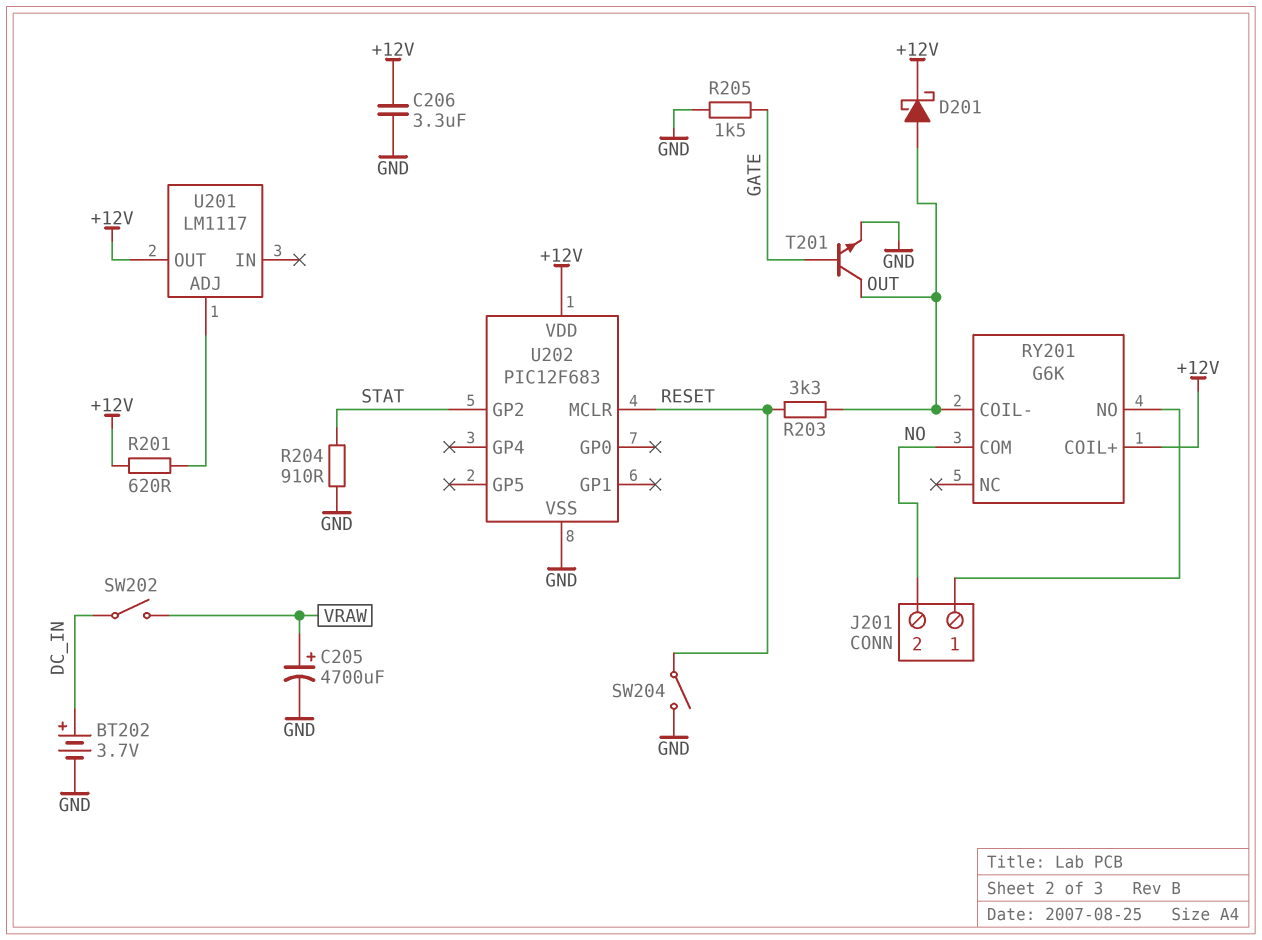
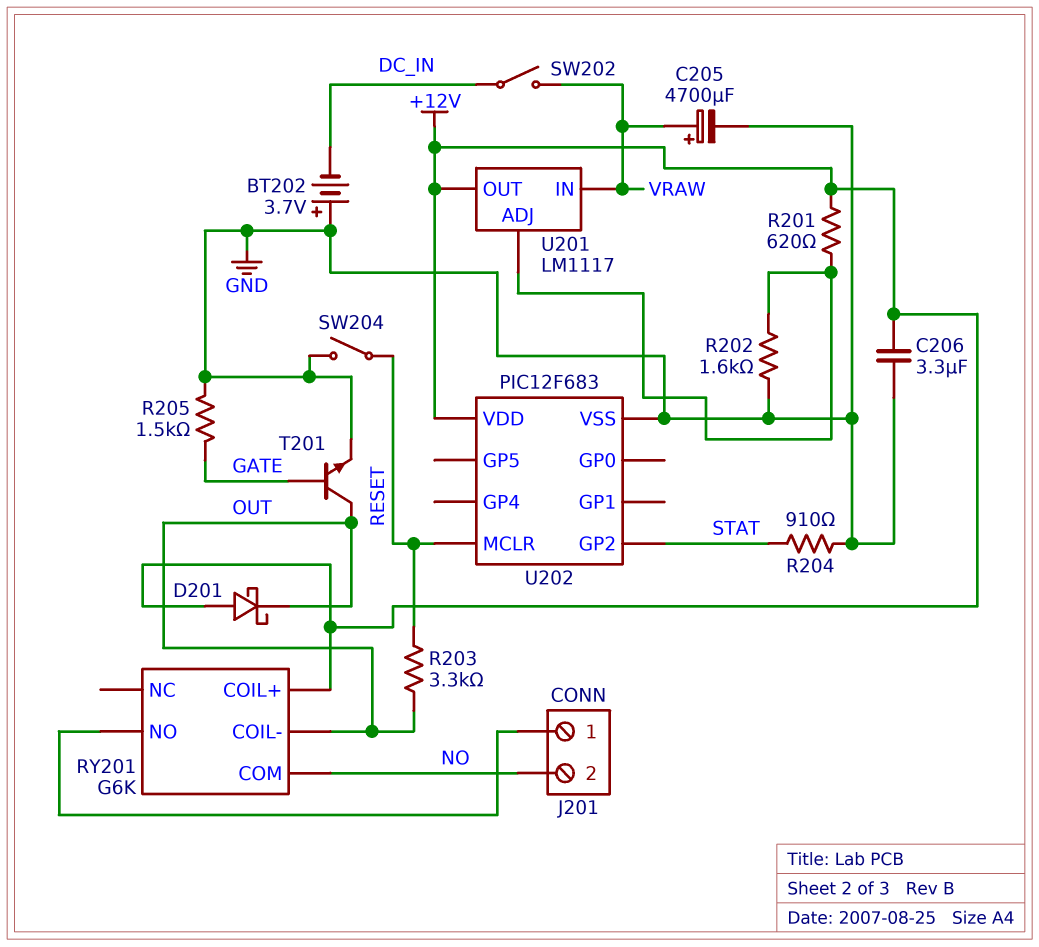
BT202: 3.7V (plus DC_IN, minus GND) -> 3.7V (plus GND, minus DC_IN)
D201: schottky (A OUT, K +12V) -> schottky (A +12V, K OUT)
R202: none -> 1.6k (GND, U201/ADJ)
U201 pin IN: none -> VRAW

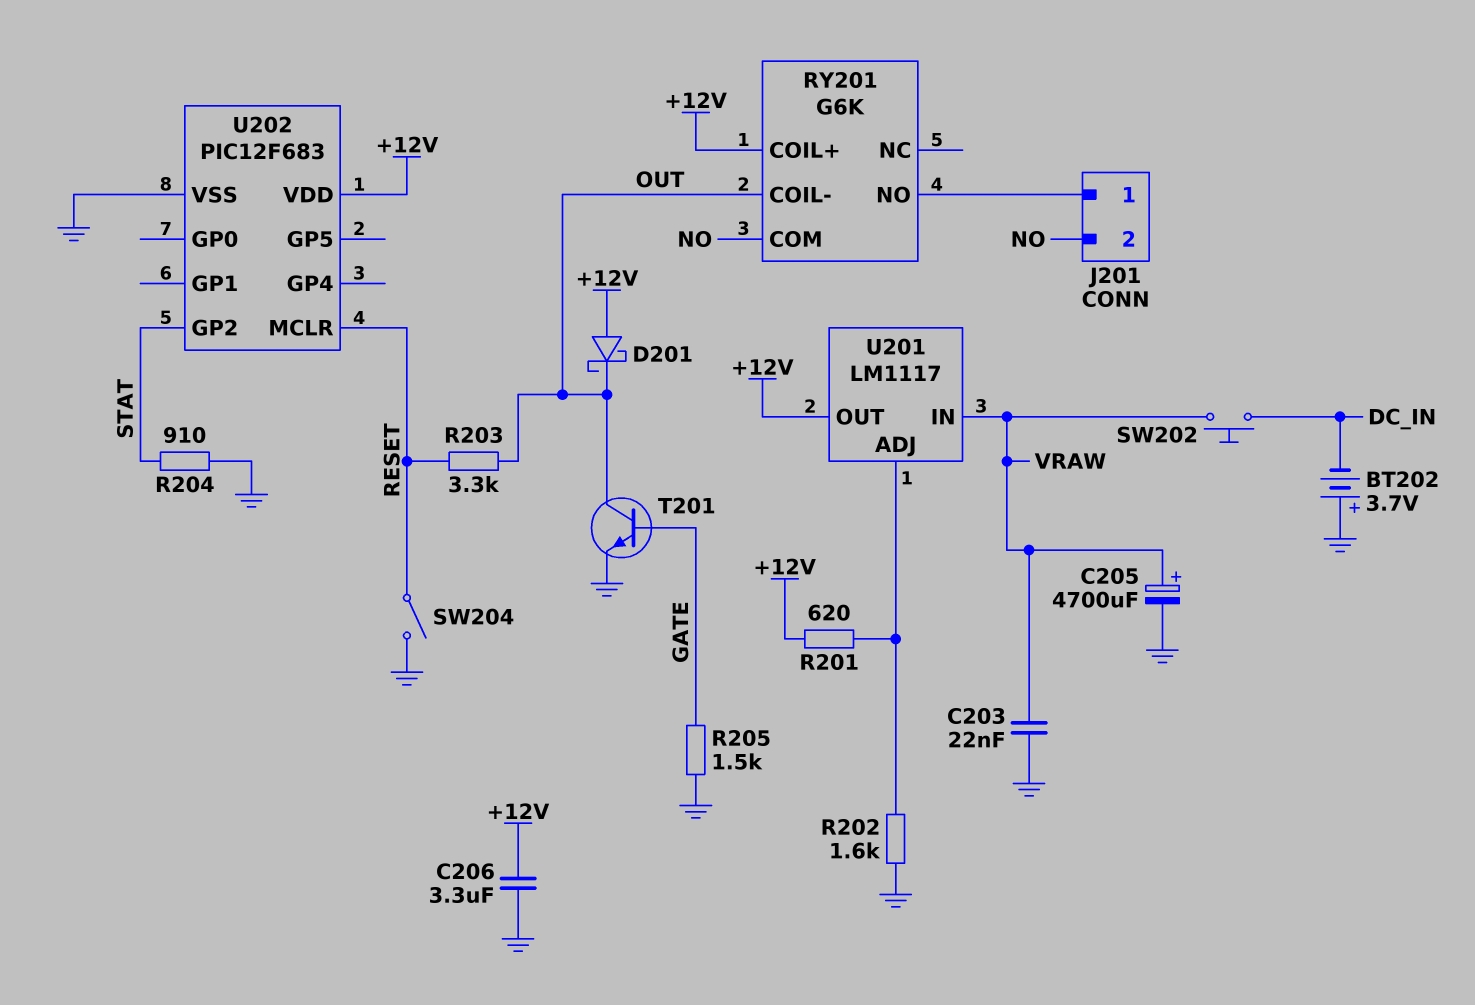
C203: none -> 22nF (GND, VRAW)
SW202: switch (DC_IN, VRAW) -> button (DC_IN, VRAW)

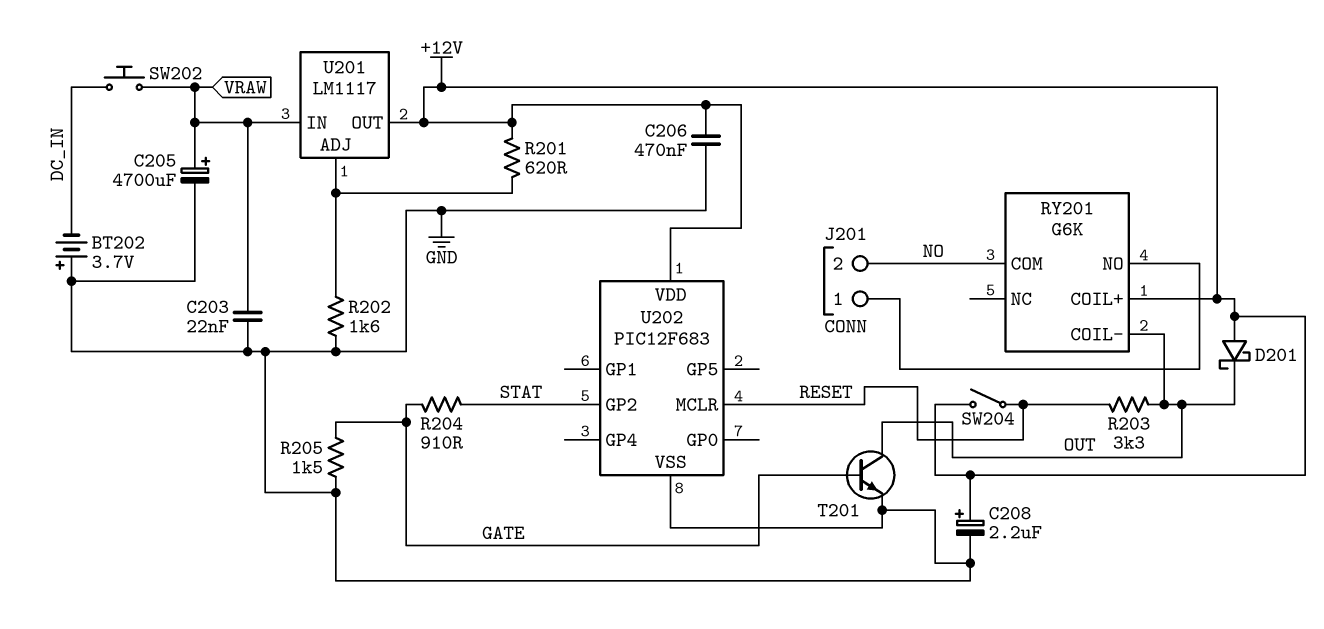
C206: 3.3uF (+12V, GND) -> 470nF (+12V, GND)
C208: none -> 2.2uF (plus +12V, minus GND)
R204: 910 (GND, STAT) -> 910 (GATE, STAT)
SW204: switch (GND, RESET) -> switch (+12V, RESET)

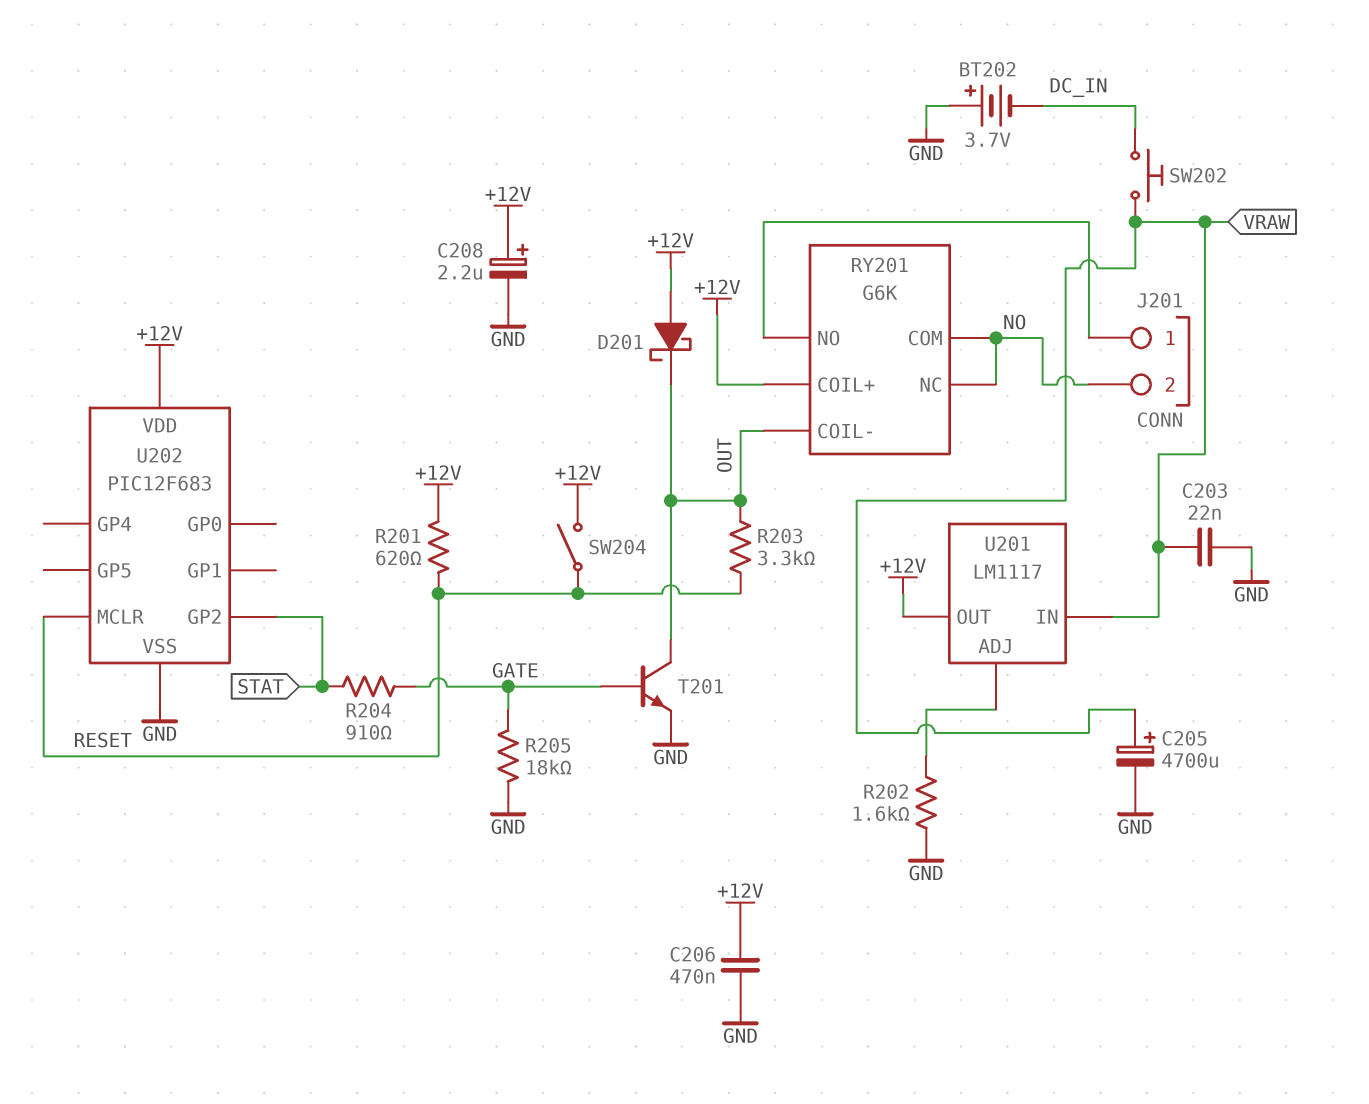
R201: 620 (+12V, U201/ADJ) -> 620 (+12V, RESET)
R205: 1.5k (GATE, GND) -> 18k (GATE, GND)
RY201 pin NC: none -> NO

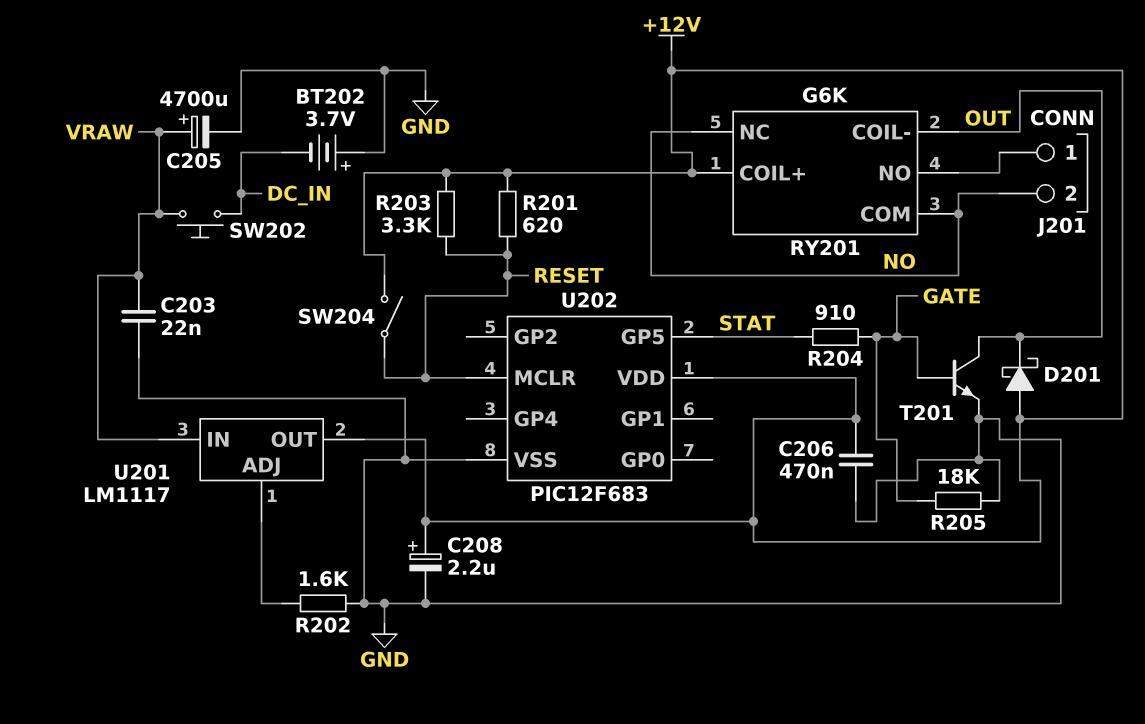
R203: 3.3k (OUT, RESET) -> 3.3k (+12V, RESET)
U202 pin GP2: STAT -> none
U202 pin GP5: none -> STAT

